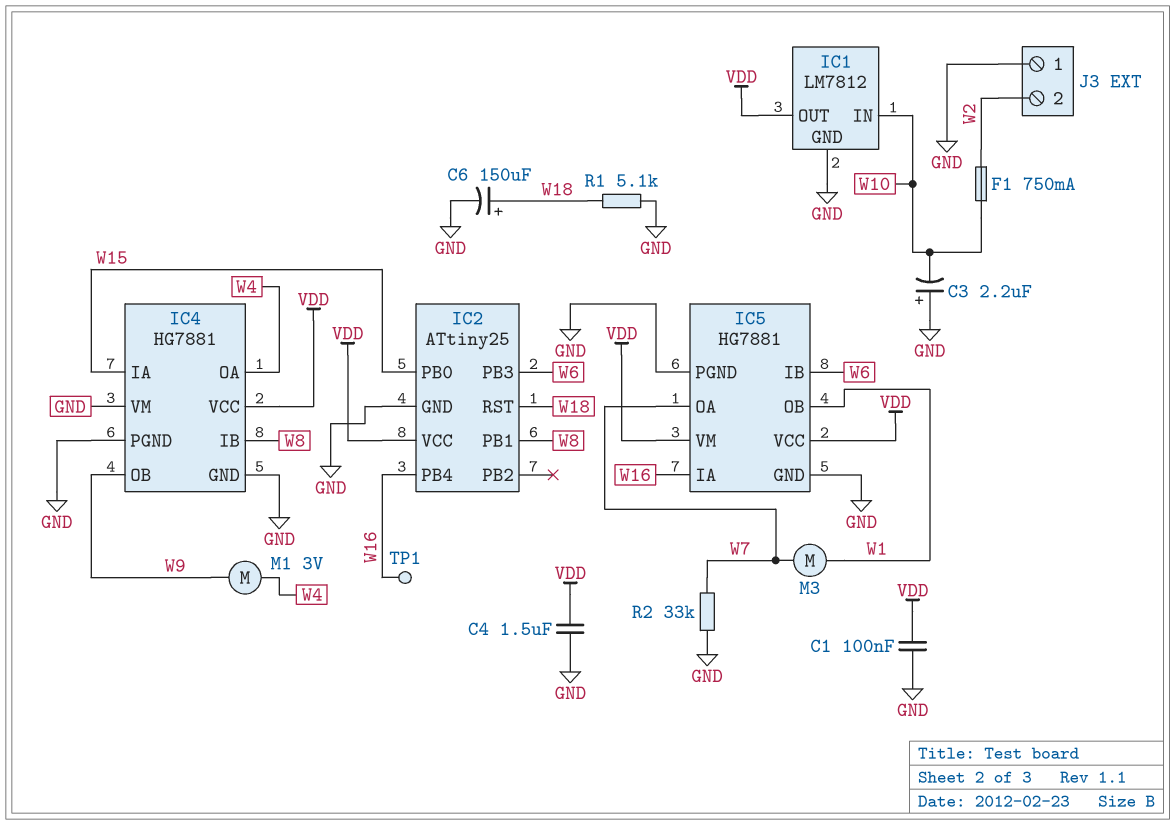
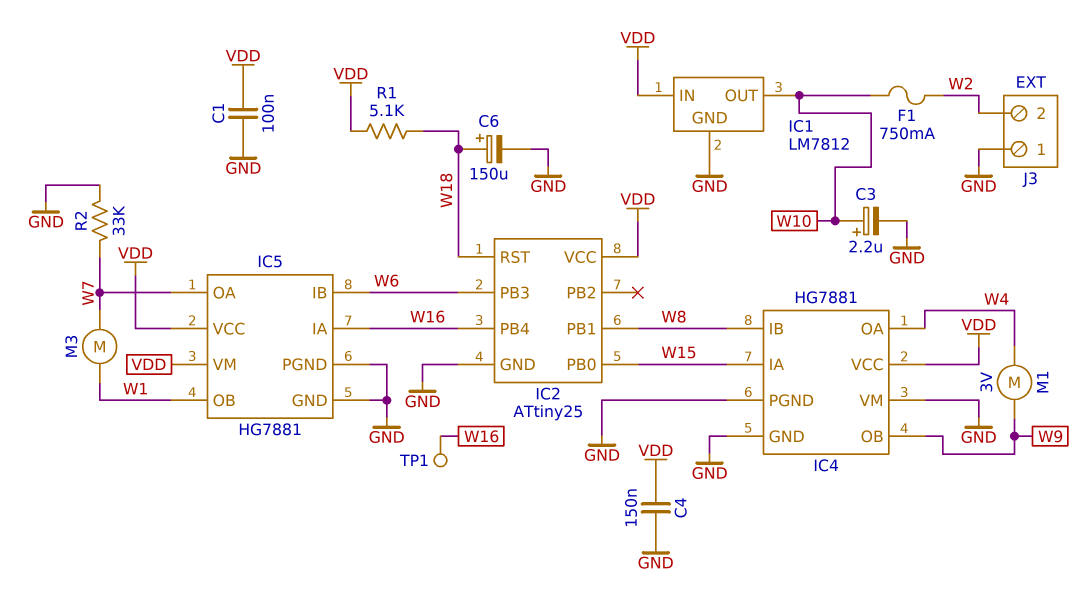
C3: 2.2uF (plus GND, minus W10) -> 2.2uF (plus W10, minus GND)
C4: 1.5uF (GND, VDD) -> 150nF (GND, VDD)
IC1 pin IN: W10 -> VDD
IC1 pin OUT: VDD -> W10
R1: 5.1k (GND, W18) -> 5.1k (VDD, W18)

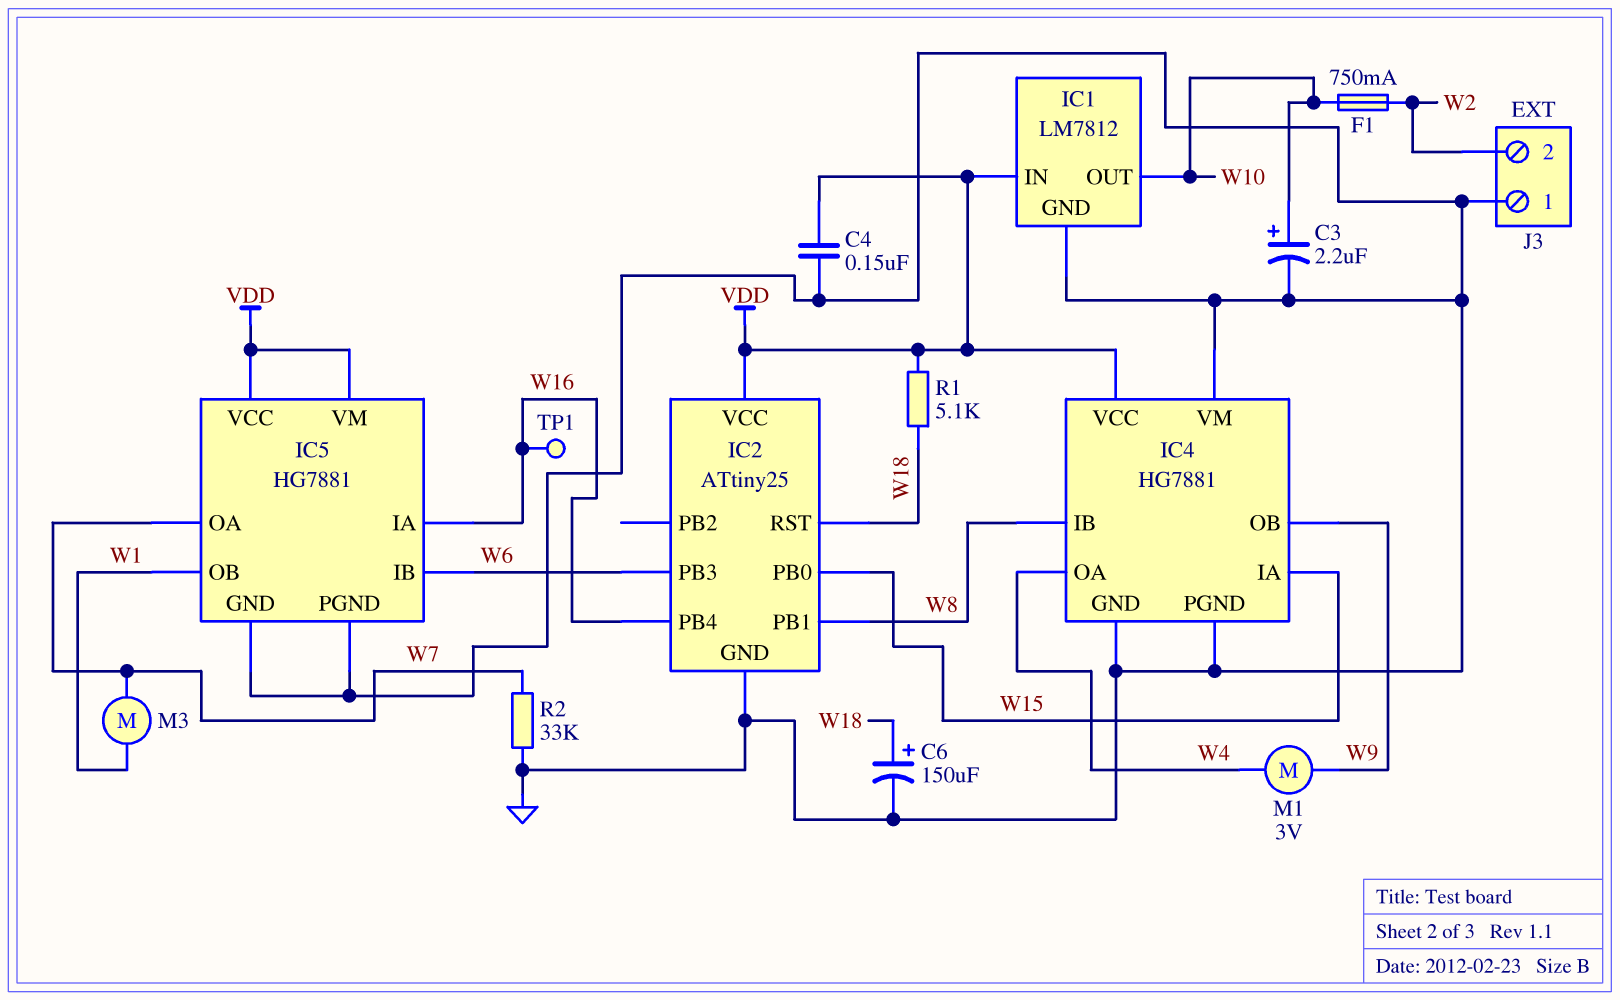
C1: 100nF (GND, VDD) -> none

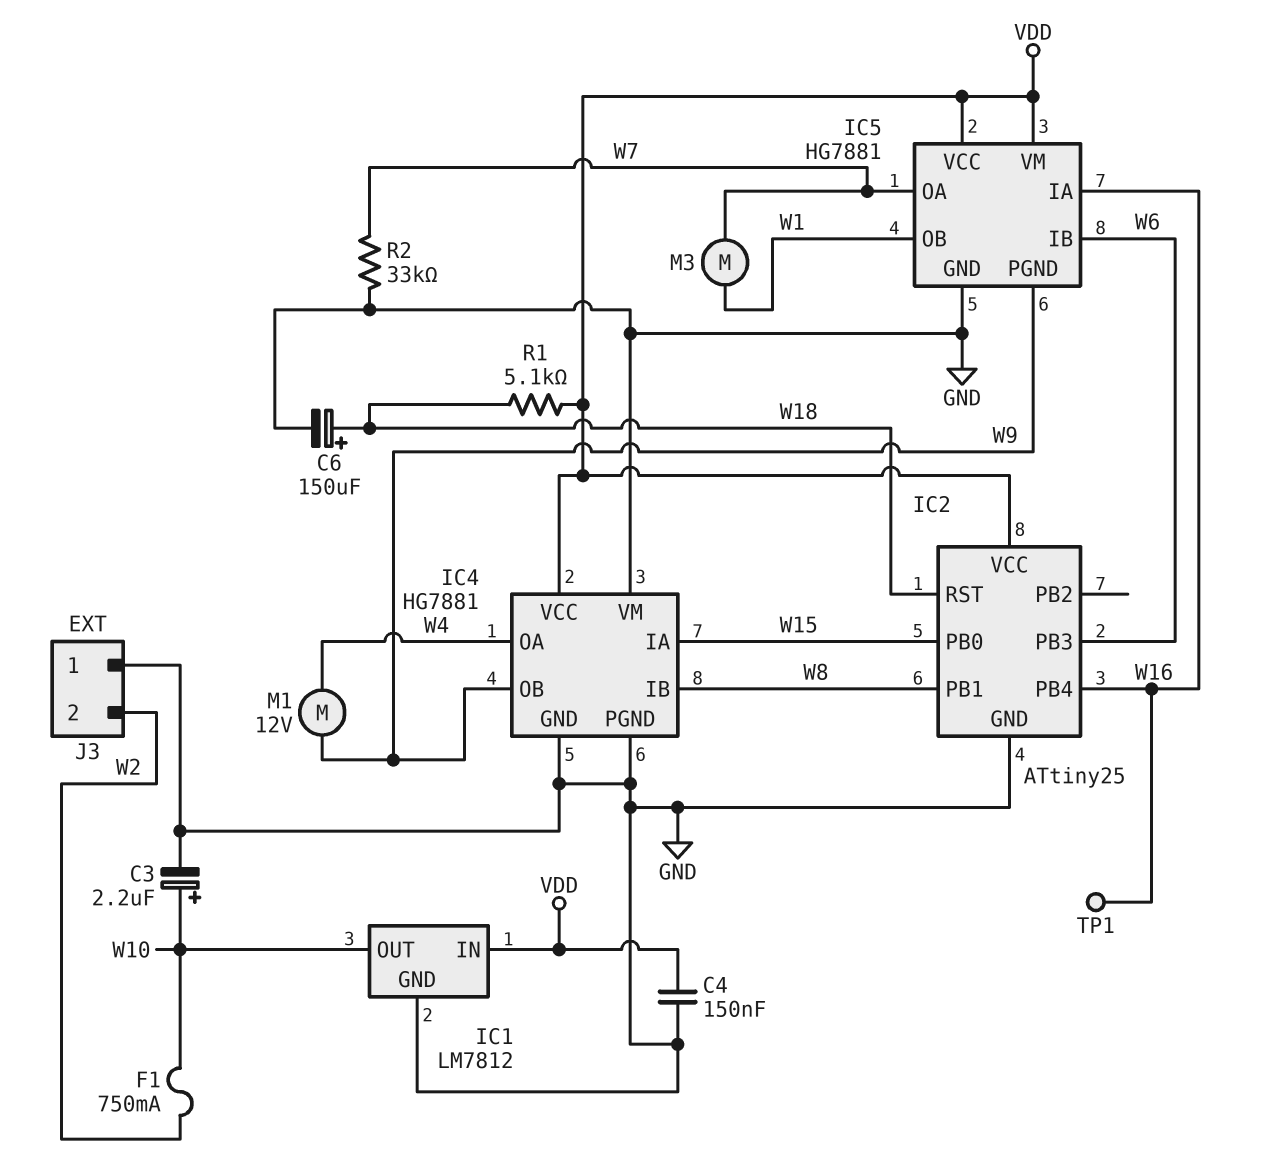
IC5 pin PGND: GND -> W9
M1: motor 3V (W4, W9) -> motor 12V (W4, W9)

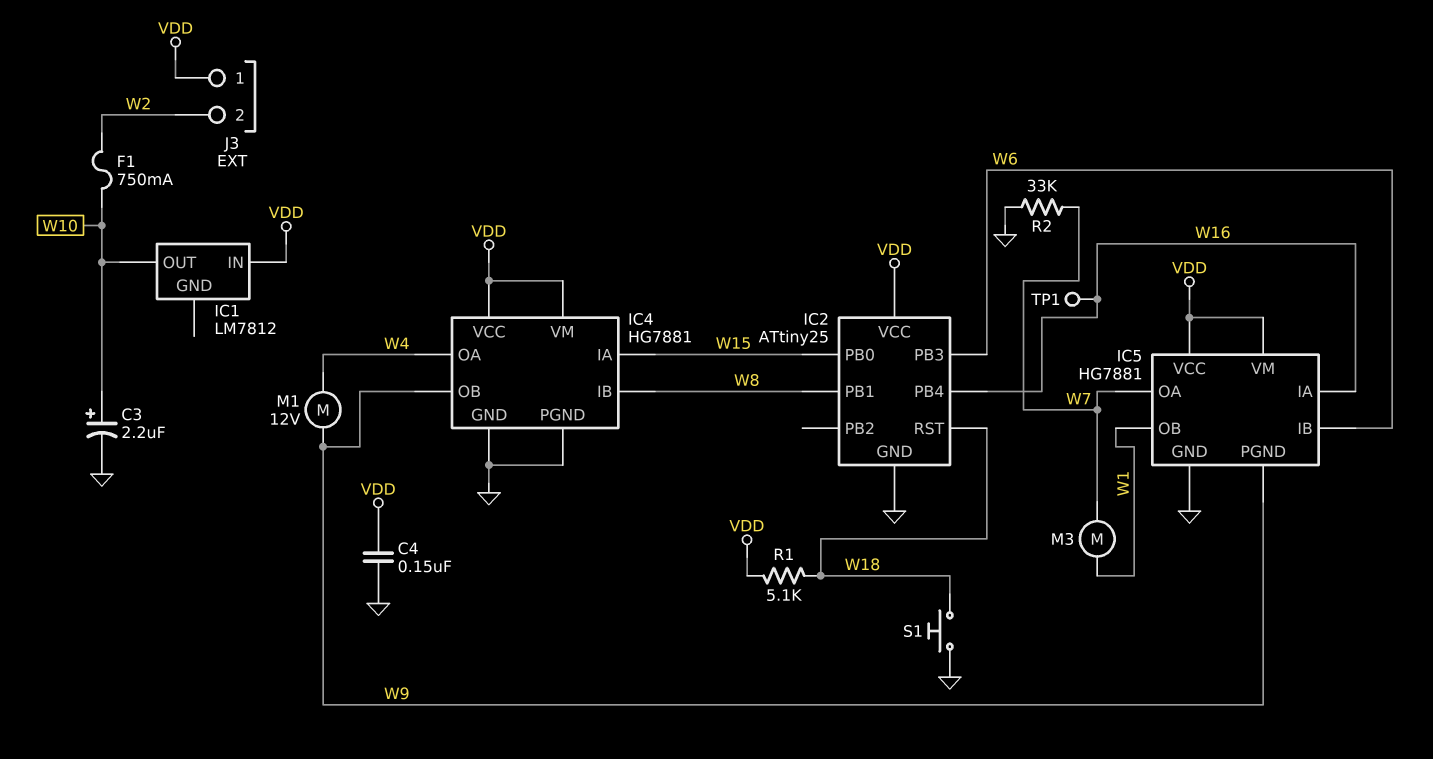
C6: 150uF (plus W18, minus GND) -> none
IC1 pin GND: GND -> none
IC4 pin VM: GND -> VDD
J3 pin 1: GND -> VDD
S1: none -> button (GND, W18)

